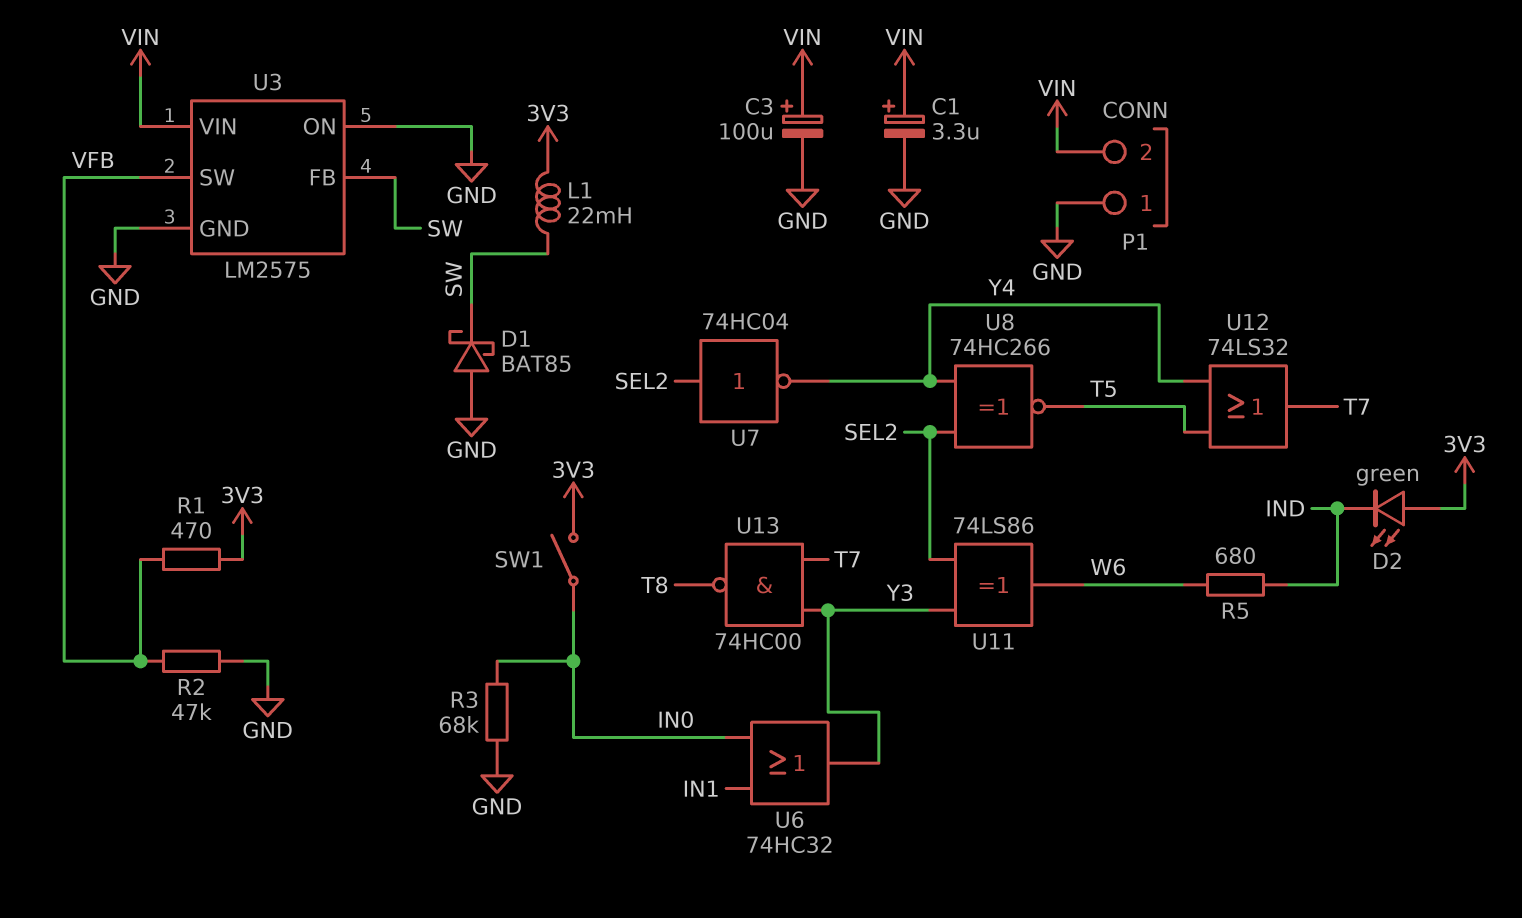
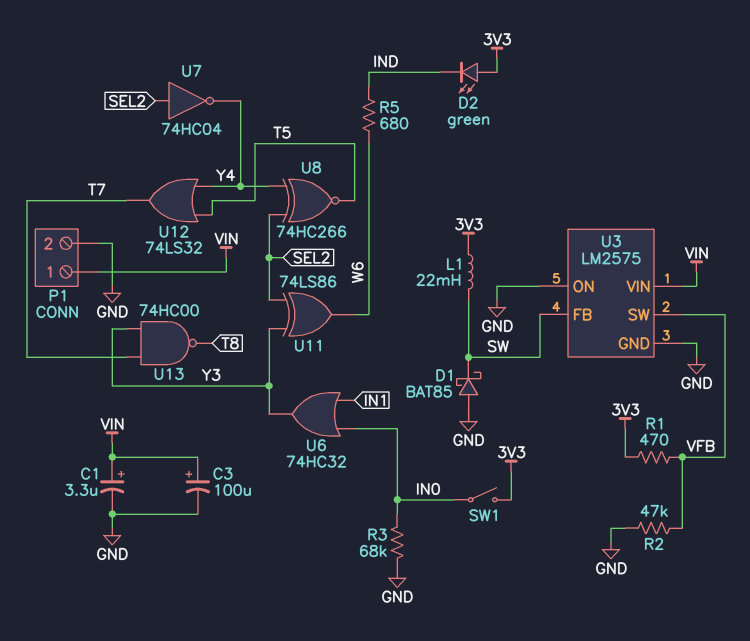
P1 pin 1: GND -> VIN
P1 pin 2: VIN -> GND

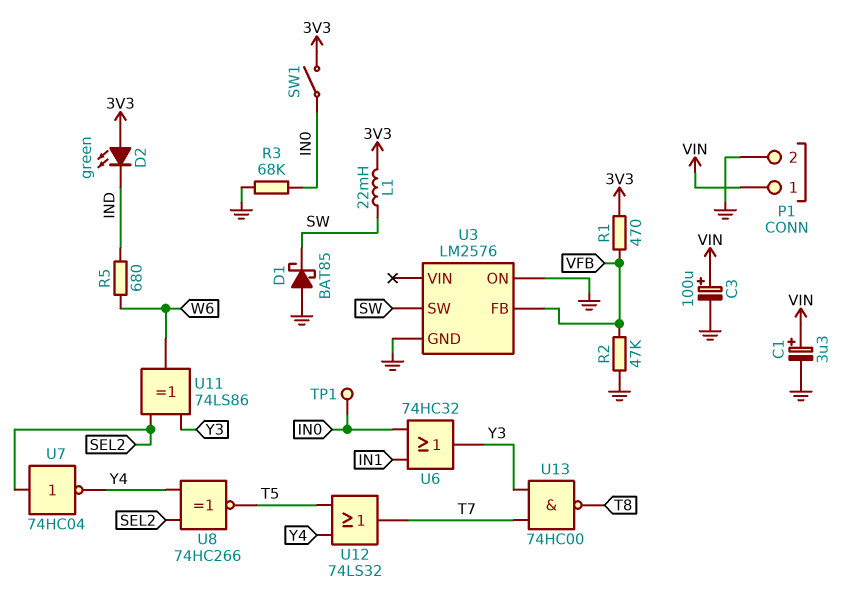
TP1: none -> test point (IN0)
U3: LM2575 -> LM2576
U3 pin FB: SW -> VFB
U3 pin SW: VFB -> SW
U3 pin VIN: VIN -> none

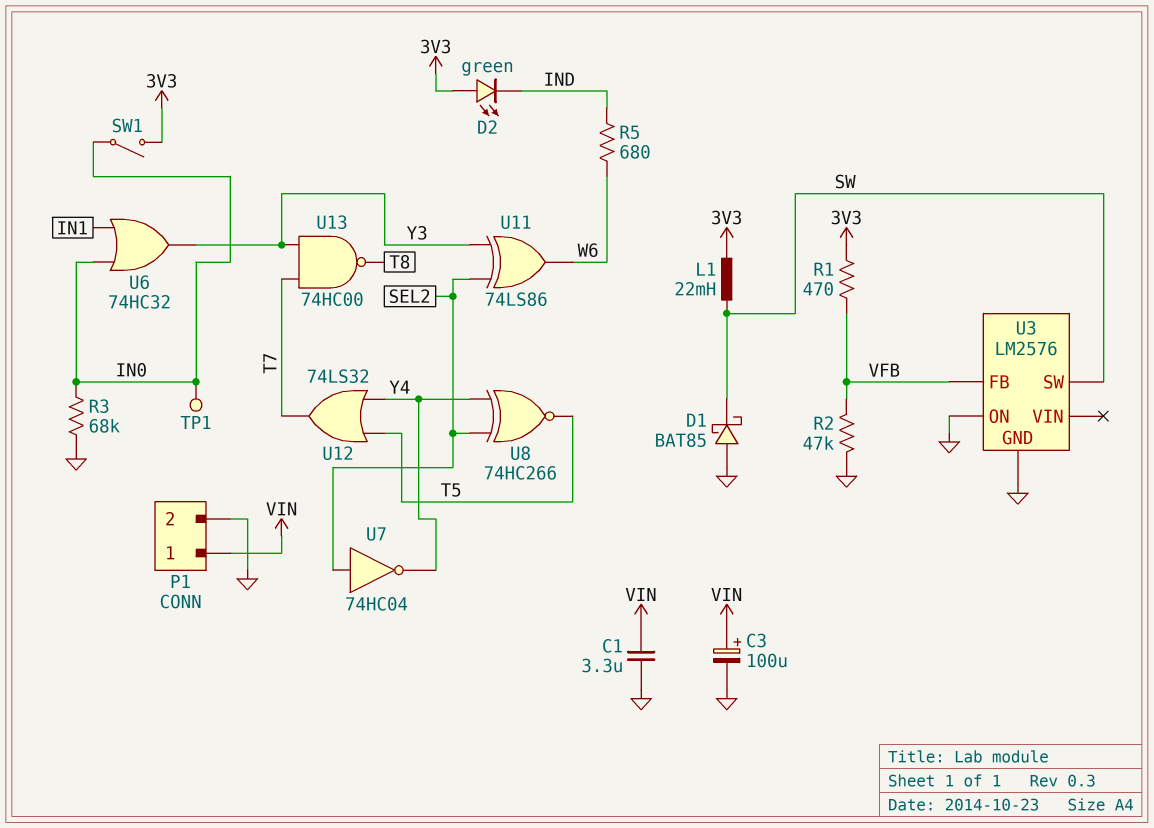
C1: 3.3uF (plus VIN, minus GND) -> 3.3uF (GND, VIN)

